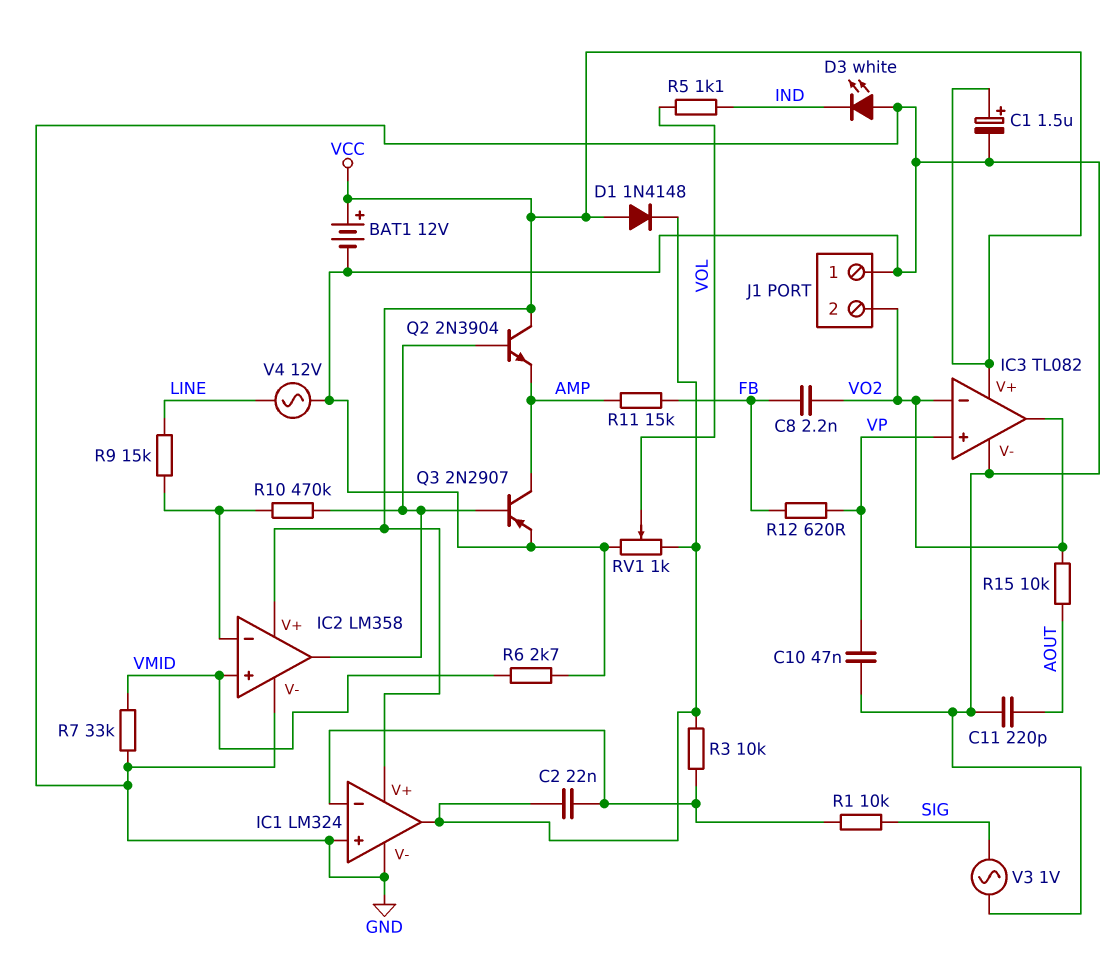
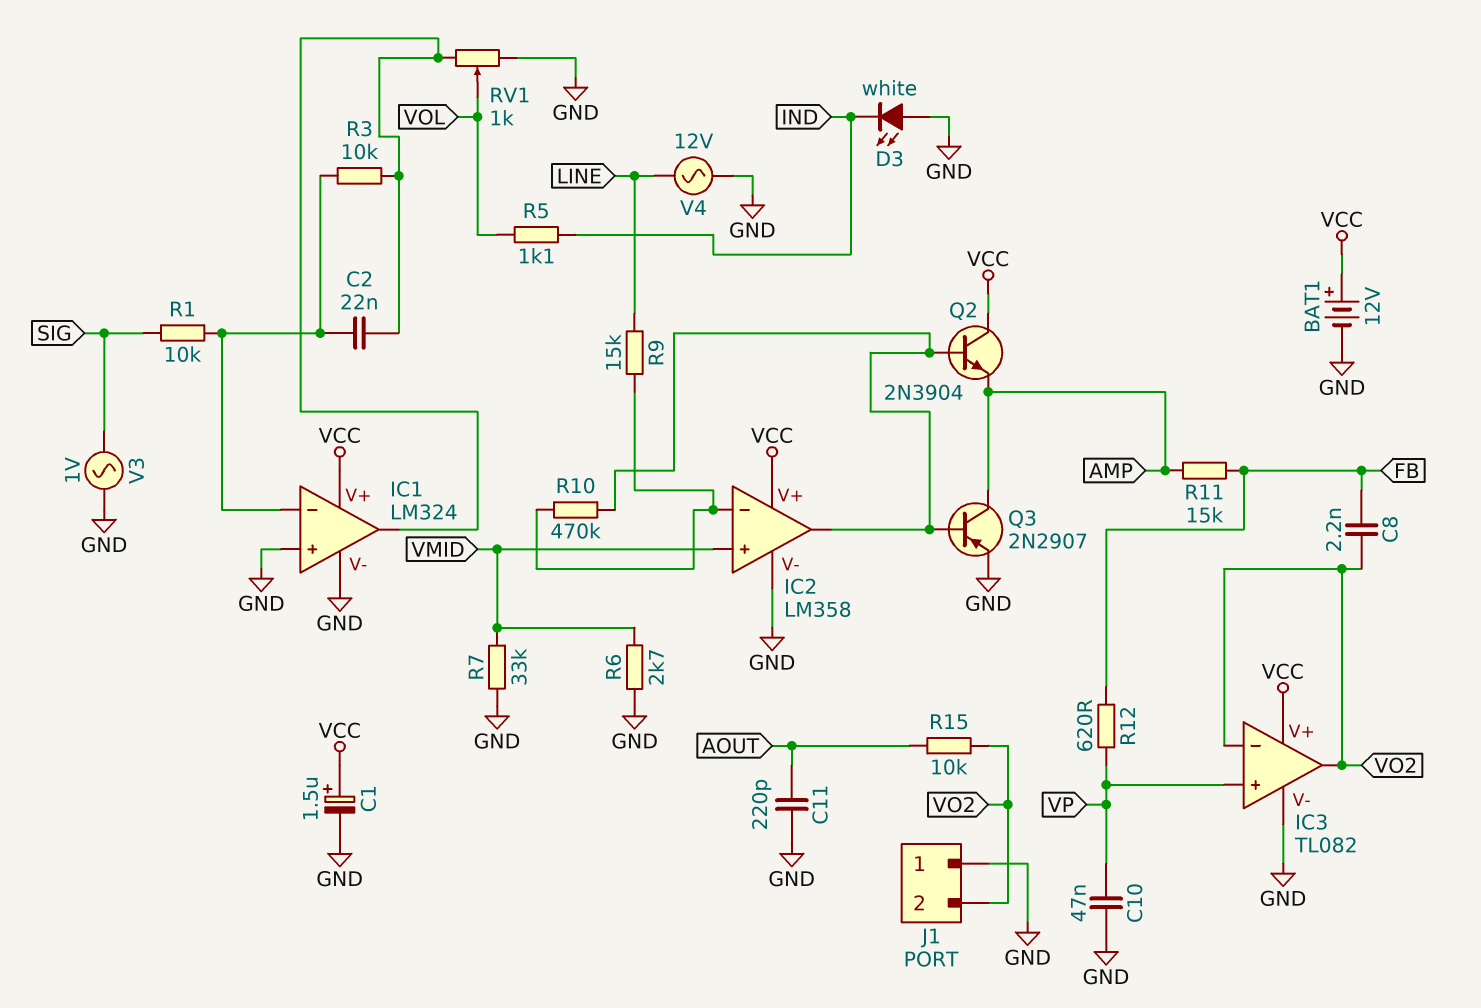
D1: diode 1N4148 (A VCC, K IC1/out) -> none

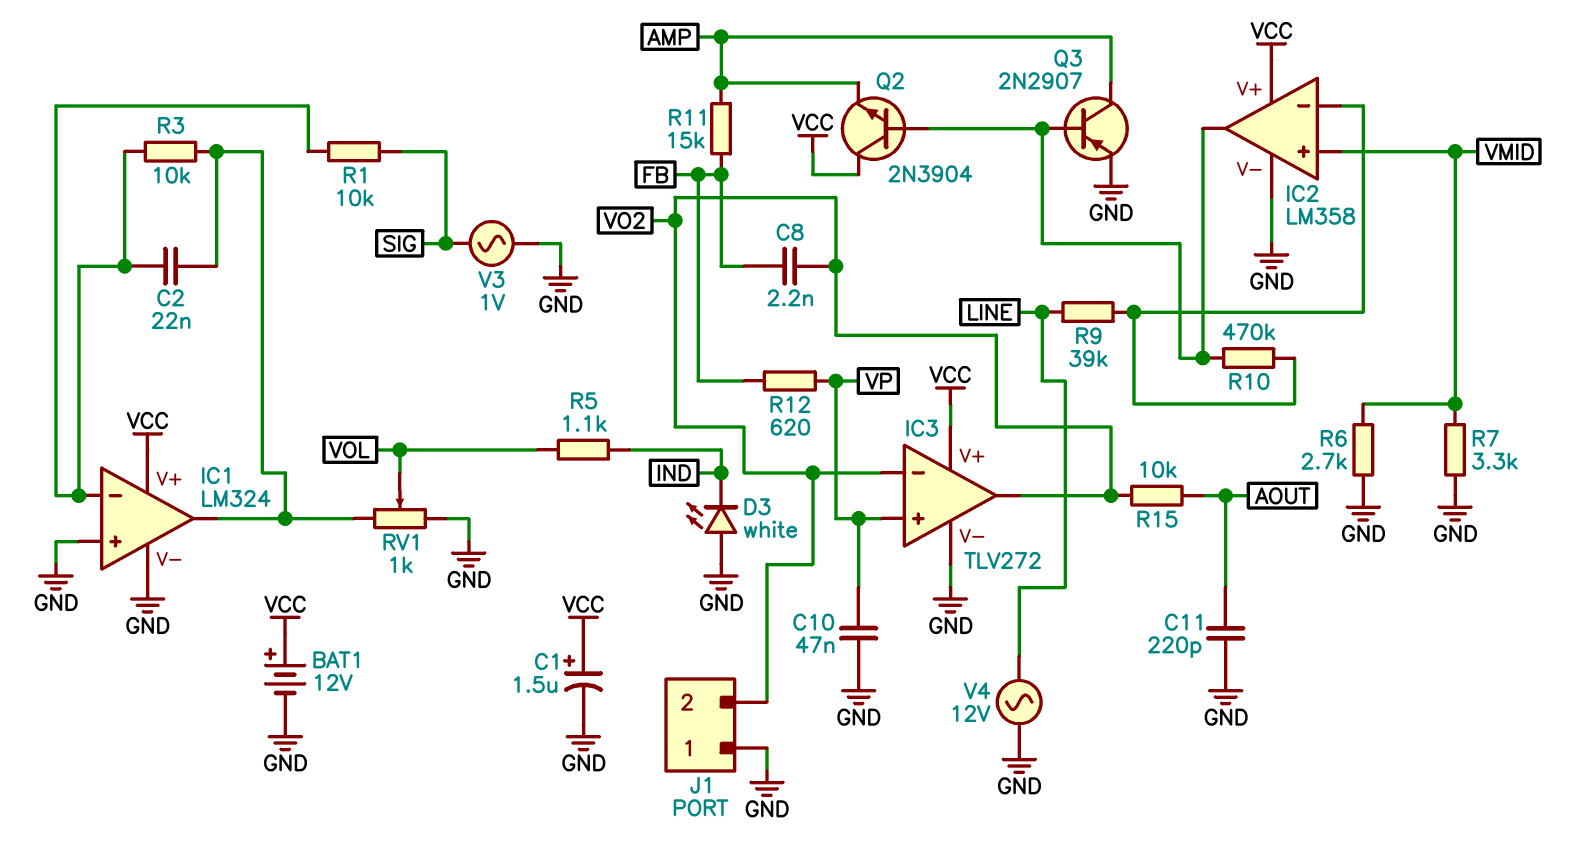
IC3: TL082 -> TLV272
R7: 33k (GND, VMID) -> 3.3k (GND, VMID)
R9: 15k (IC2/in-, LINE) -> 39k (IC2/in-, LINE)

